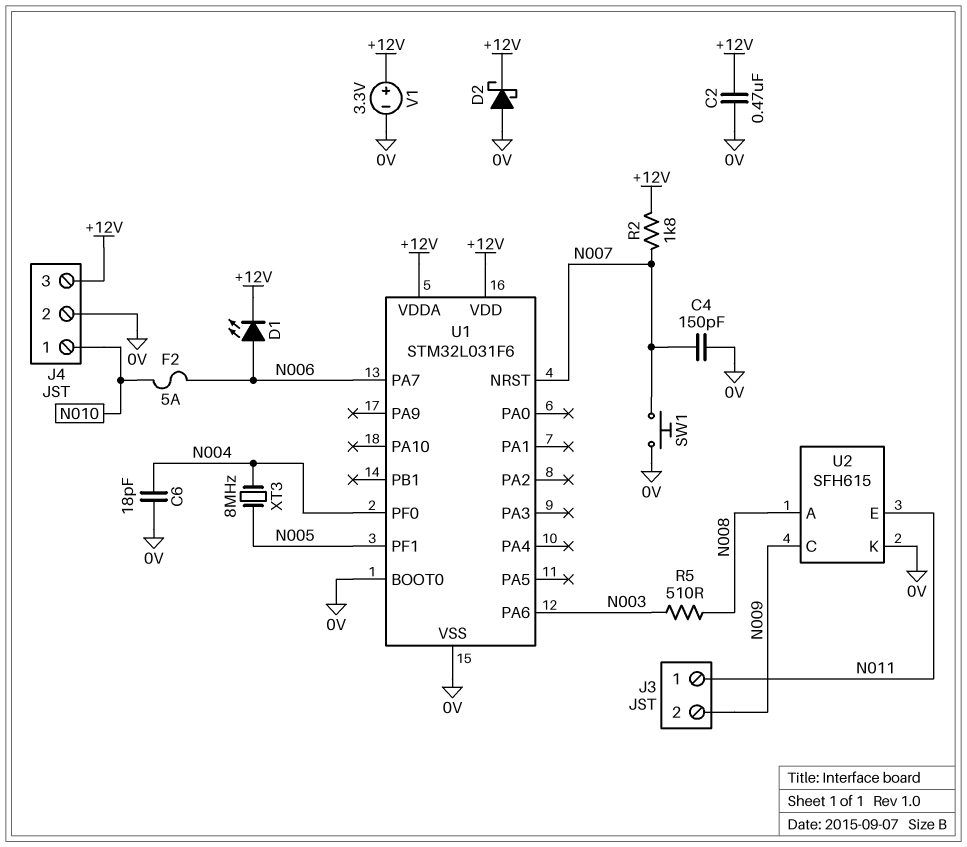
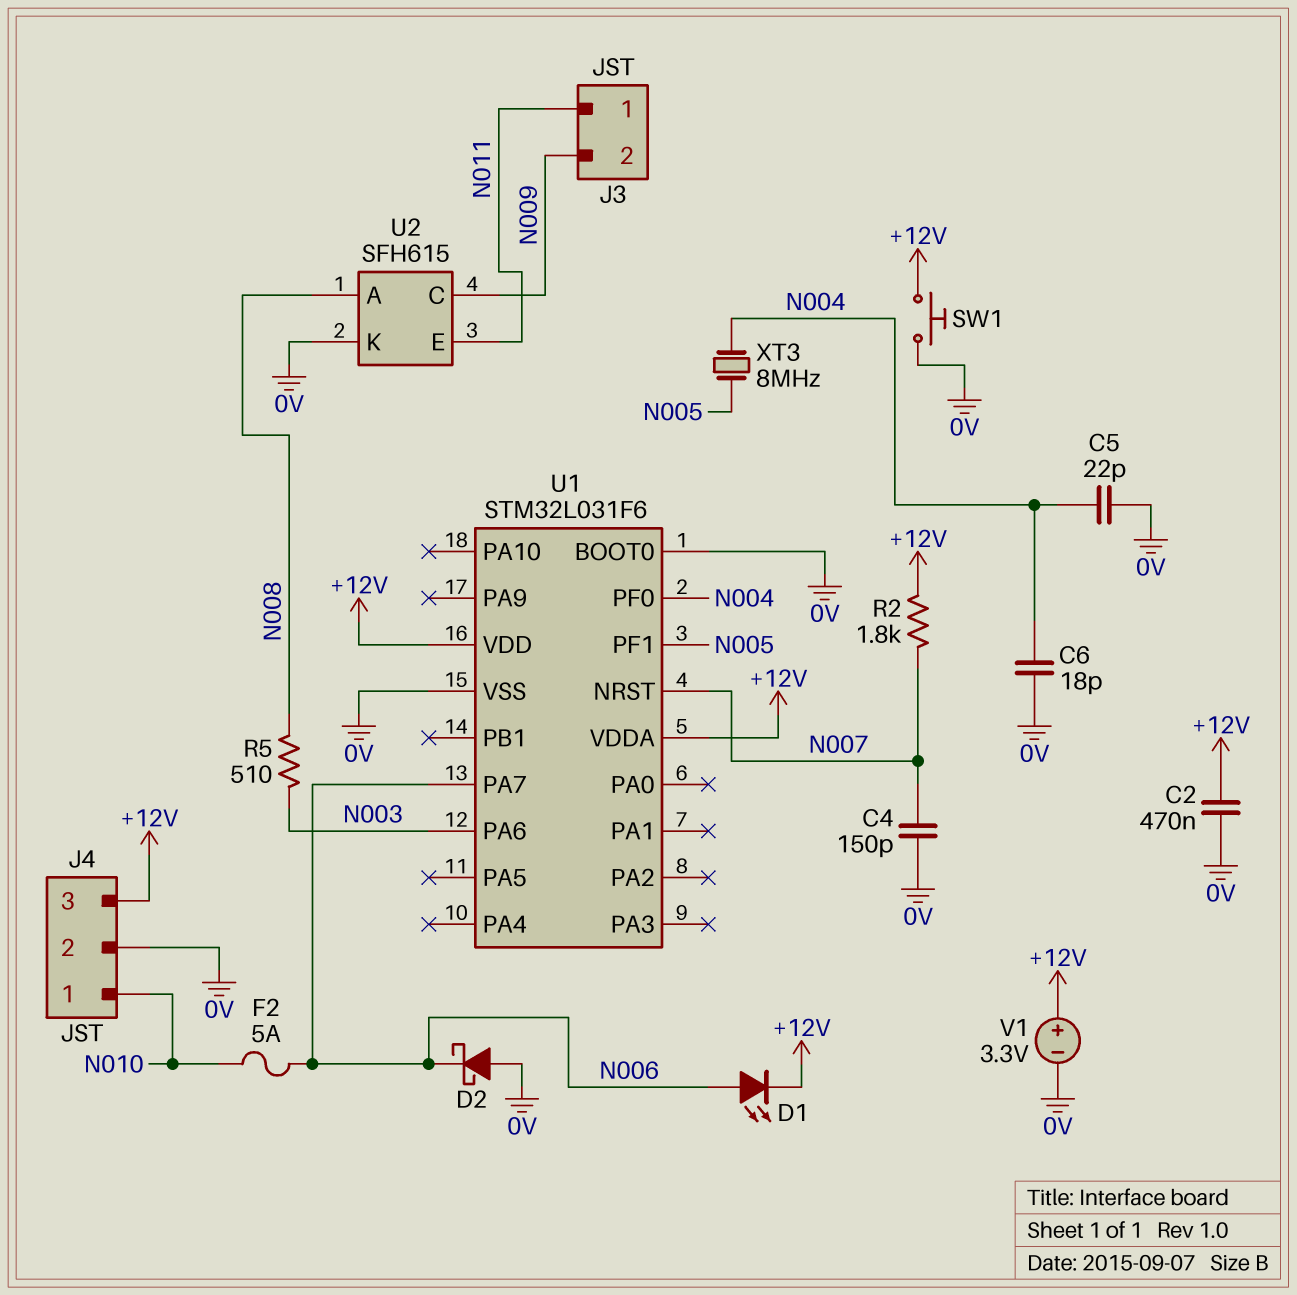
C5: none -> 22pF (0V, N004)
D2: schottky (A 0V, K +12V) -> schottky (A 0V, K N006)
SW1: button (0V, N007) -> button (+12V, 0V)

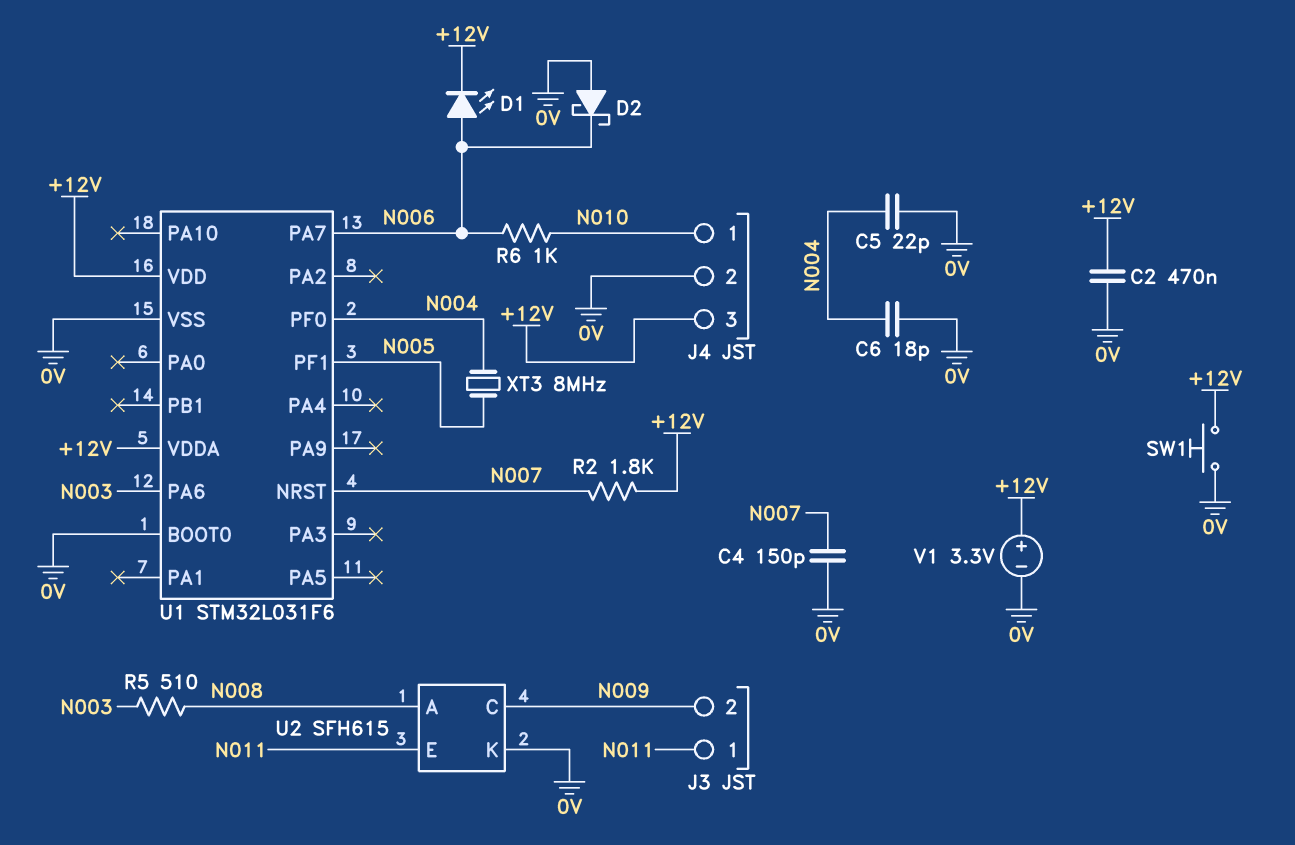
F2: 5A (N006, N010) -> none
R6: none -> 1k (N006, N010)

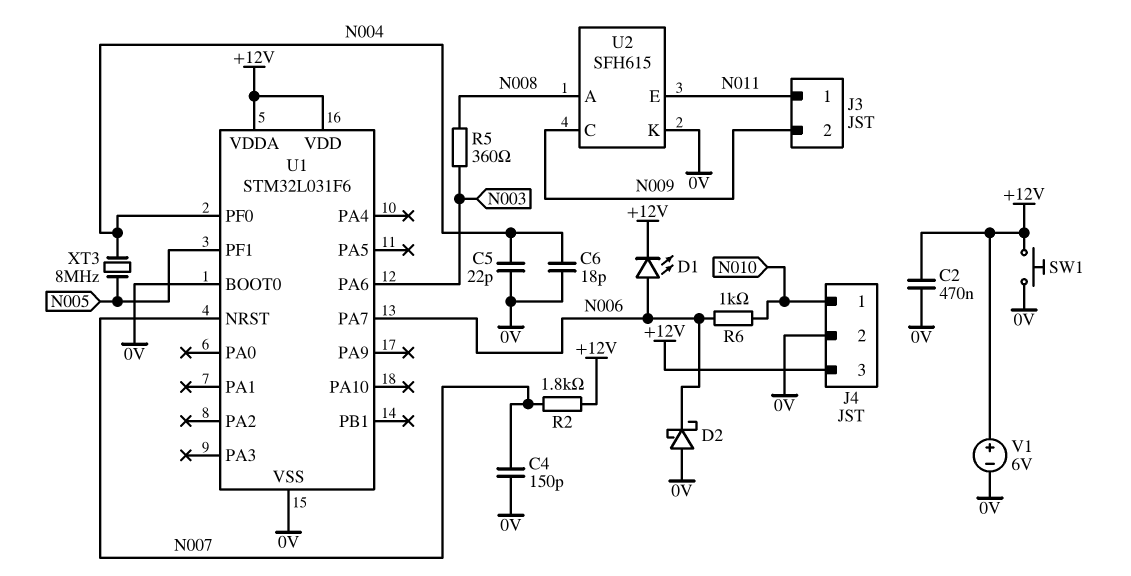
R5: 510 (N003, N008) -> 360 (N003, N008)
V1: 3.3V (plus +12V, minus 0V) -> 6V (plus +12V, minus 0V)

